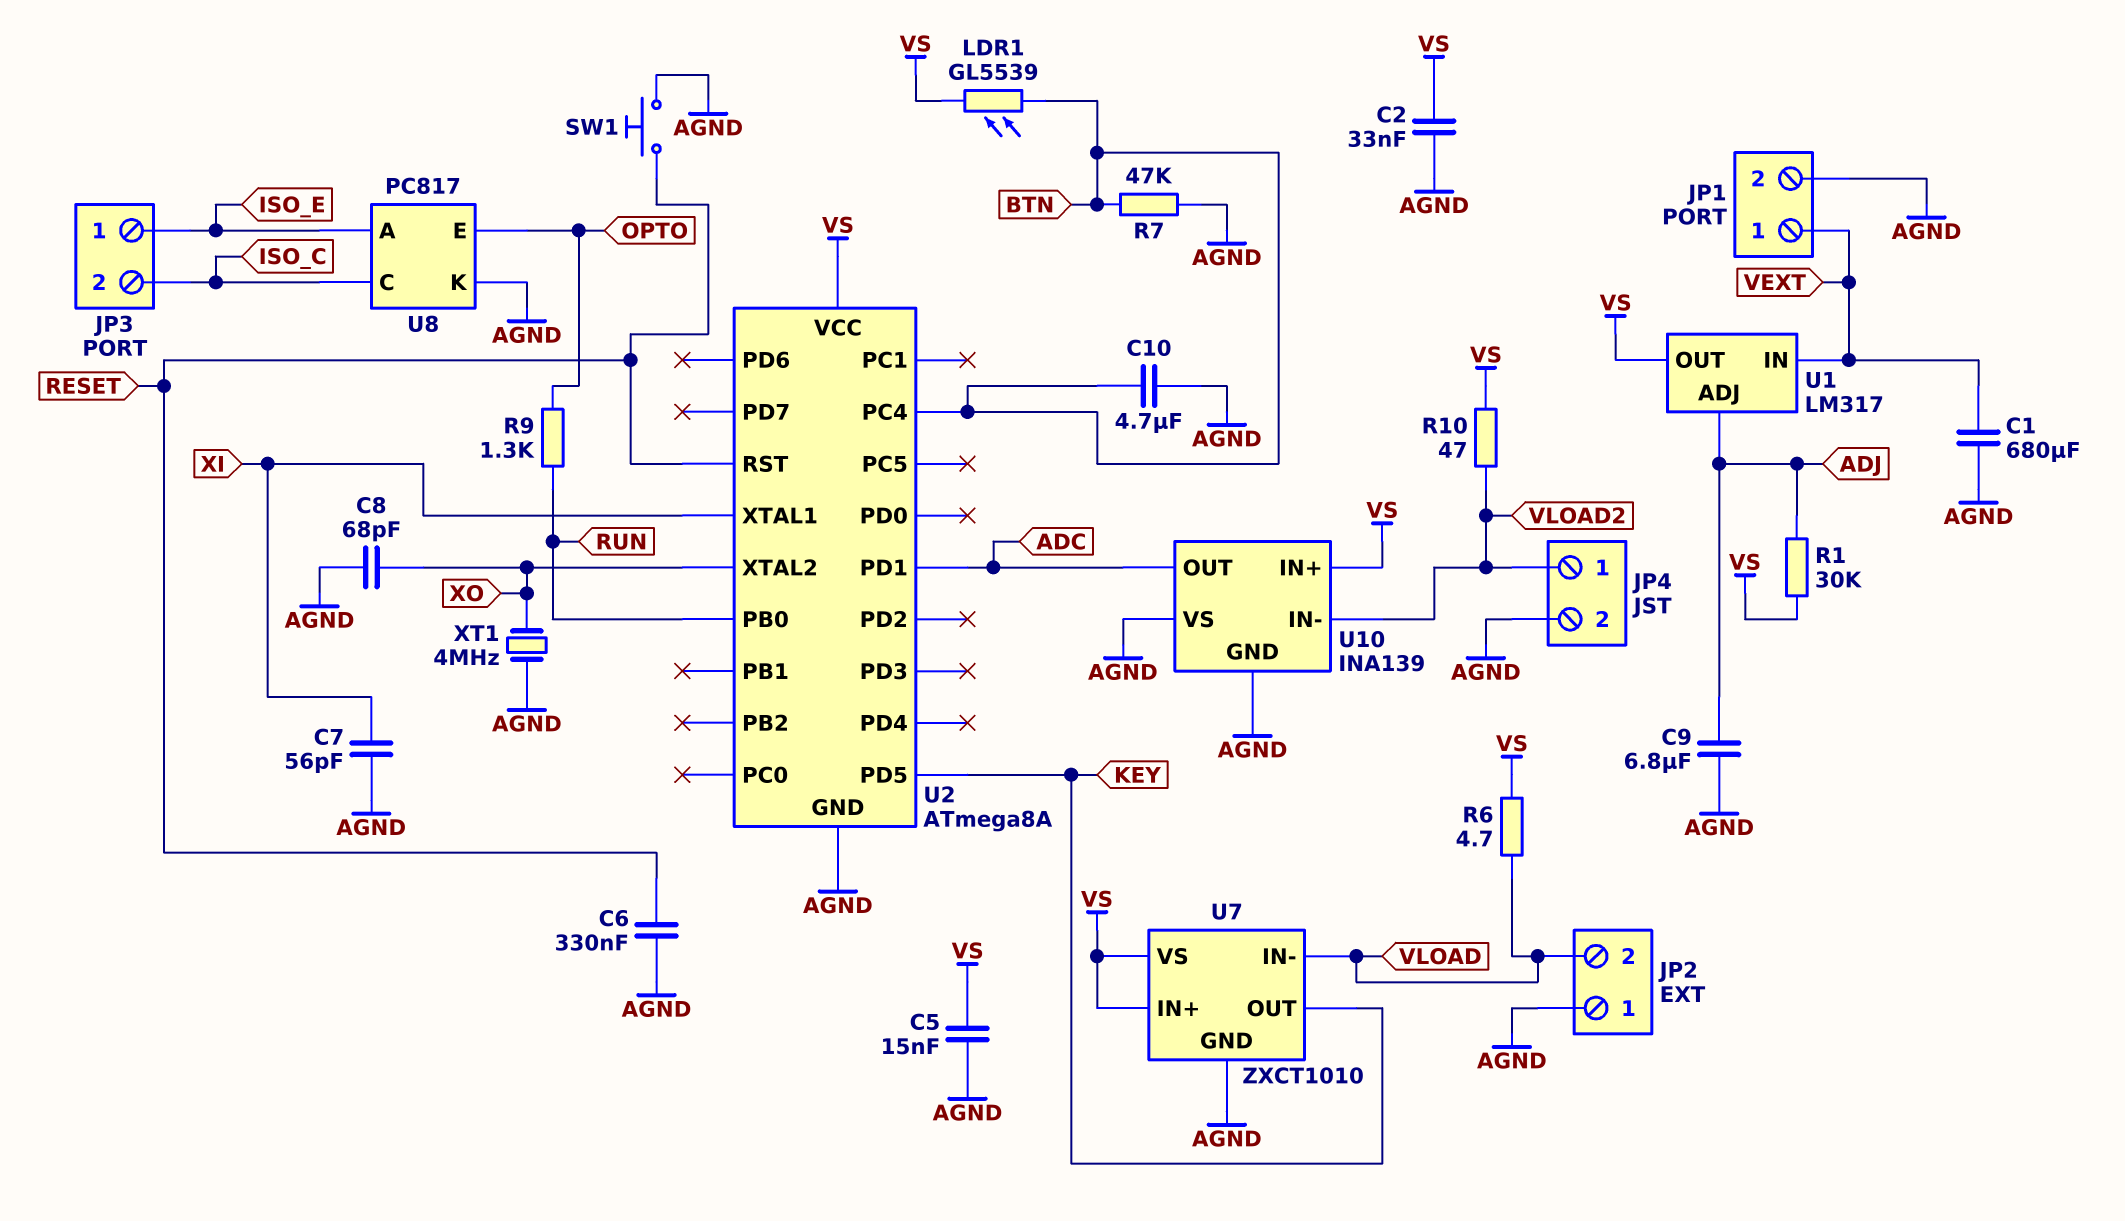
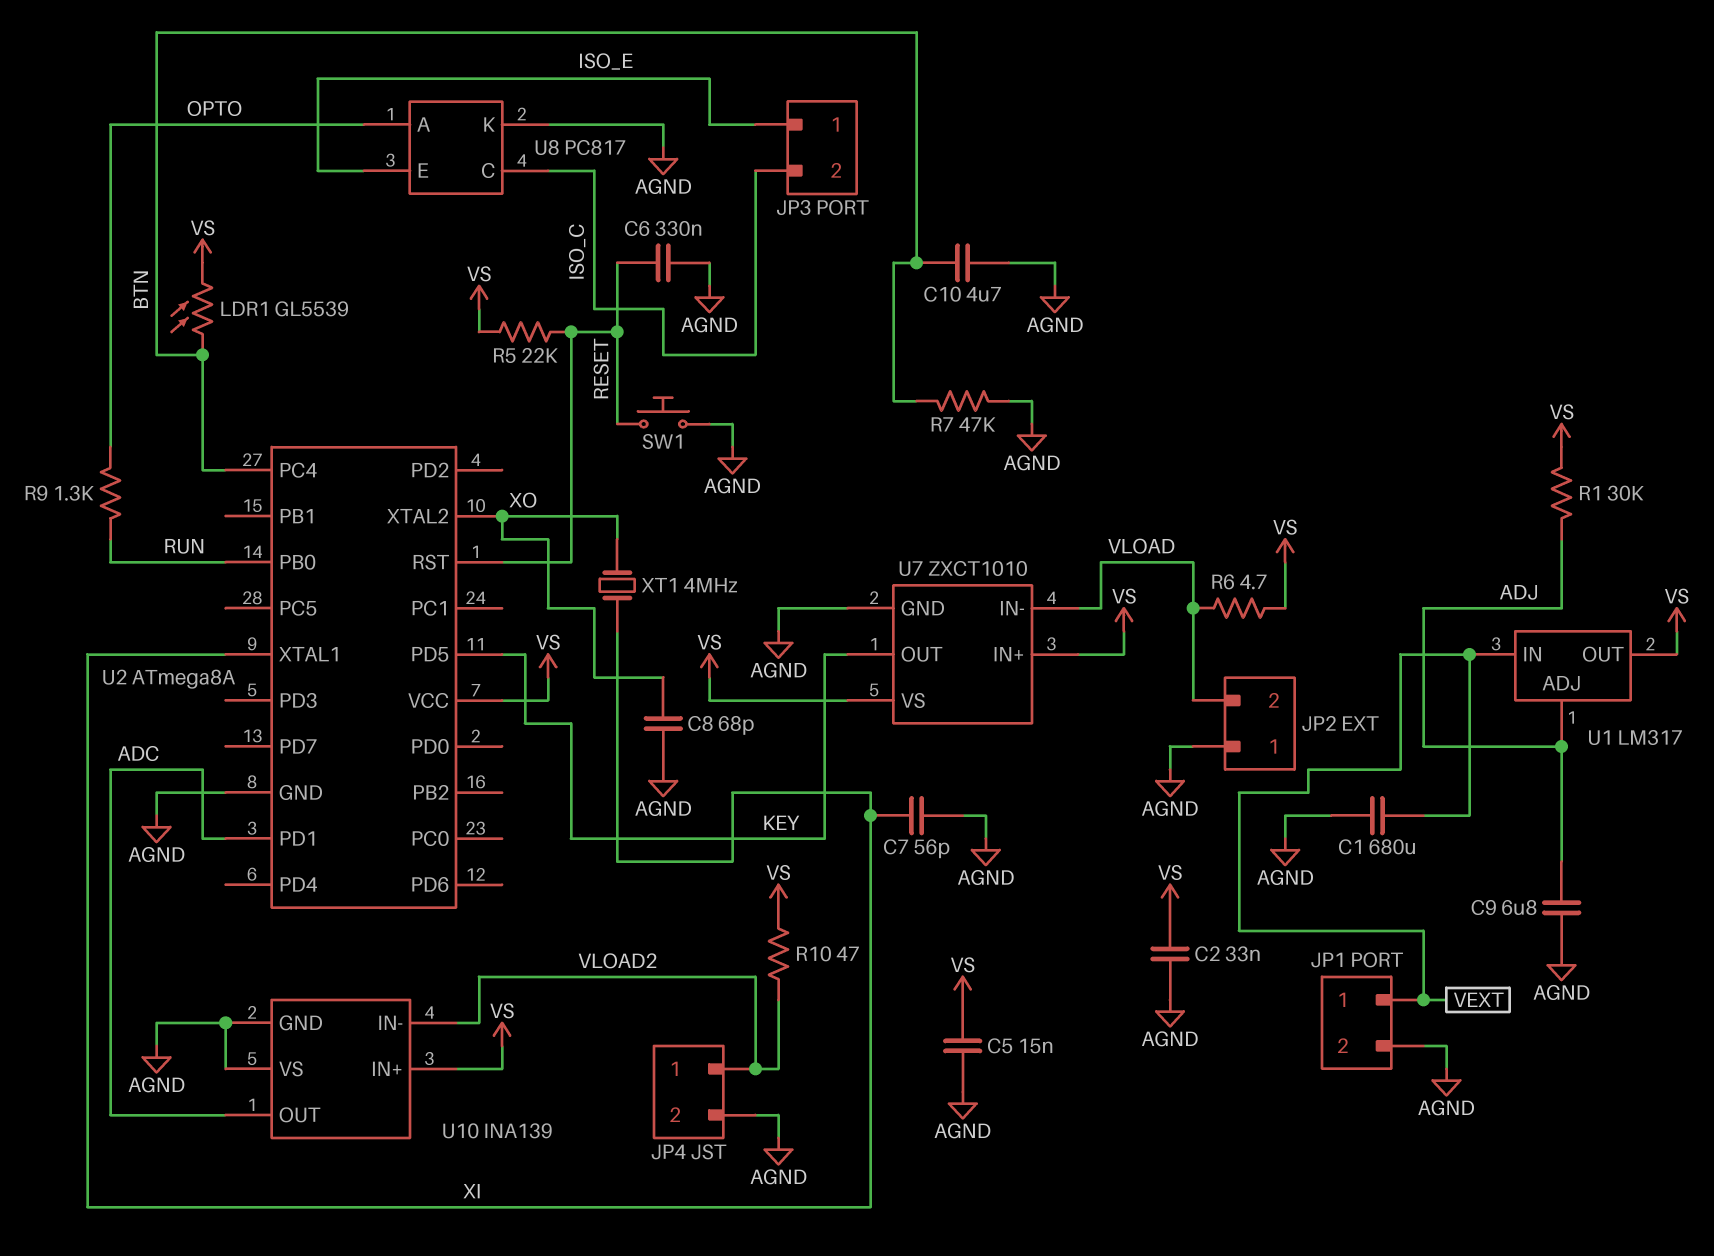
R5: none -> 22k (RESET, VS)
U8 pin A: ISO_E -> OPTO
U8 pin E: OPTO -> ISO_E
XT1: 4MHz (AGND, XO) -> 4MHz (XI, XO)

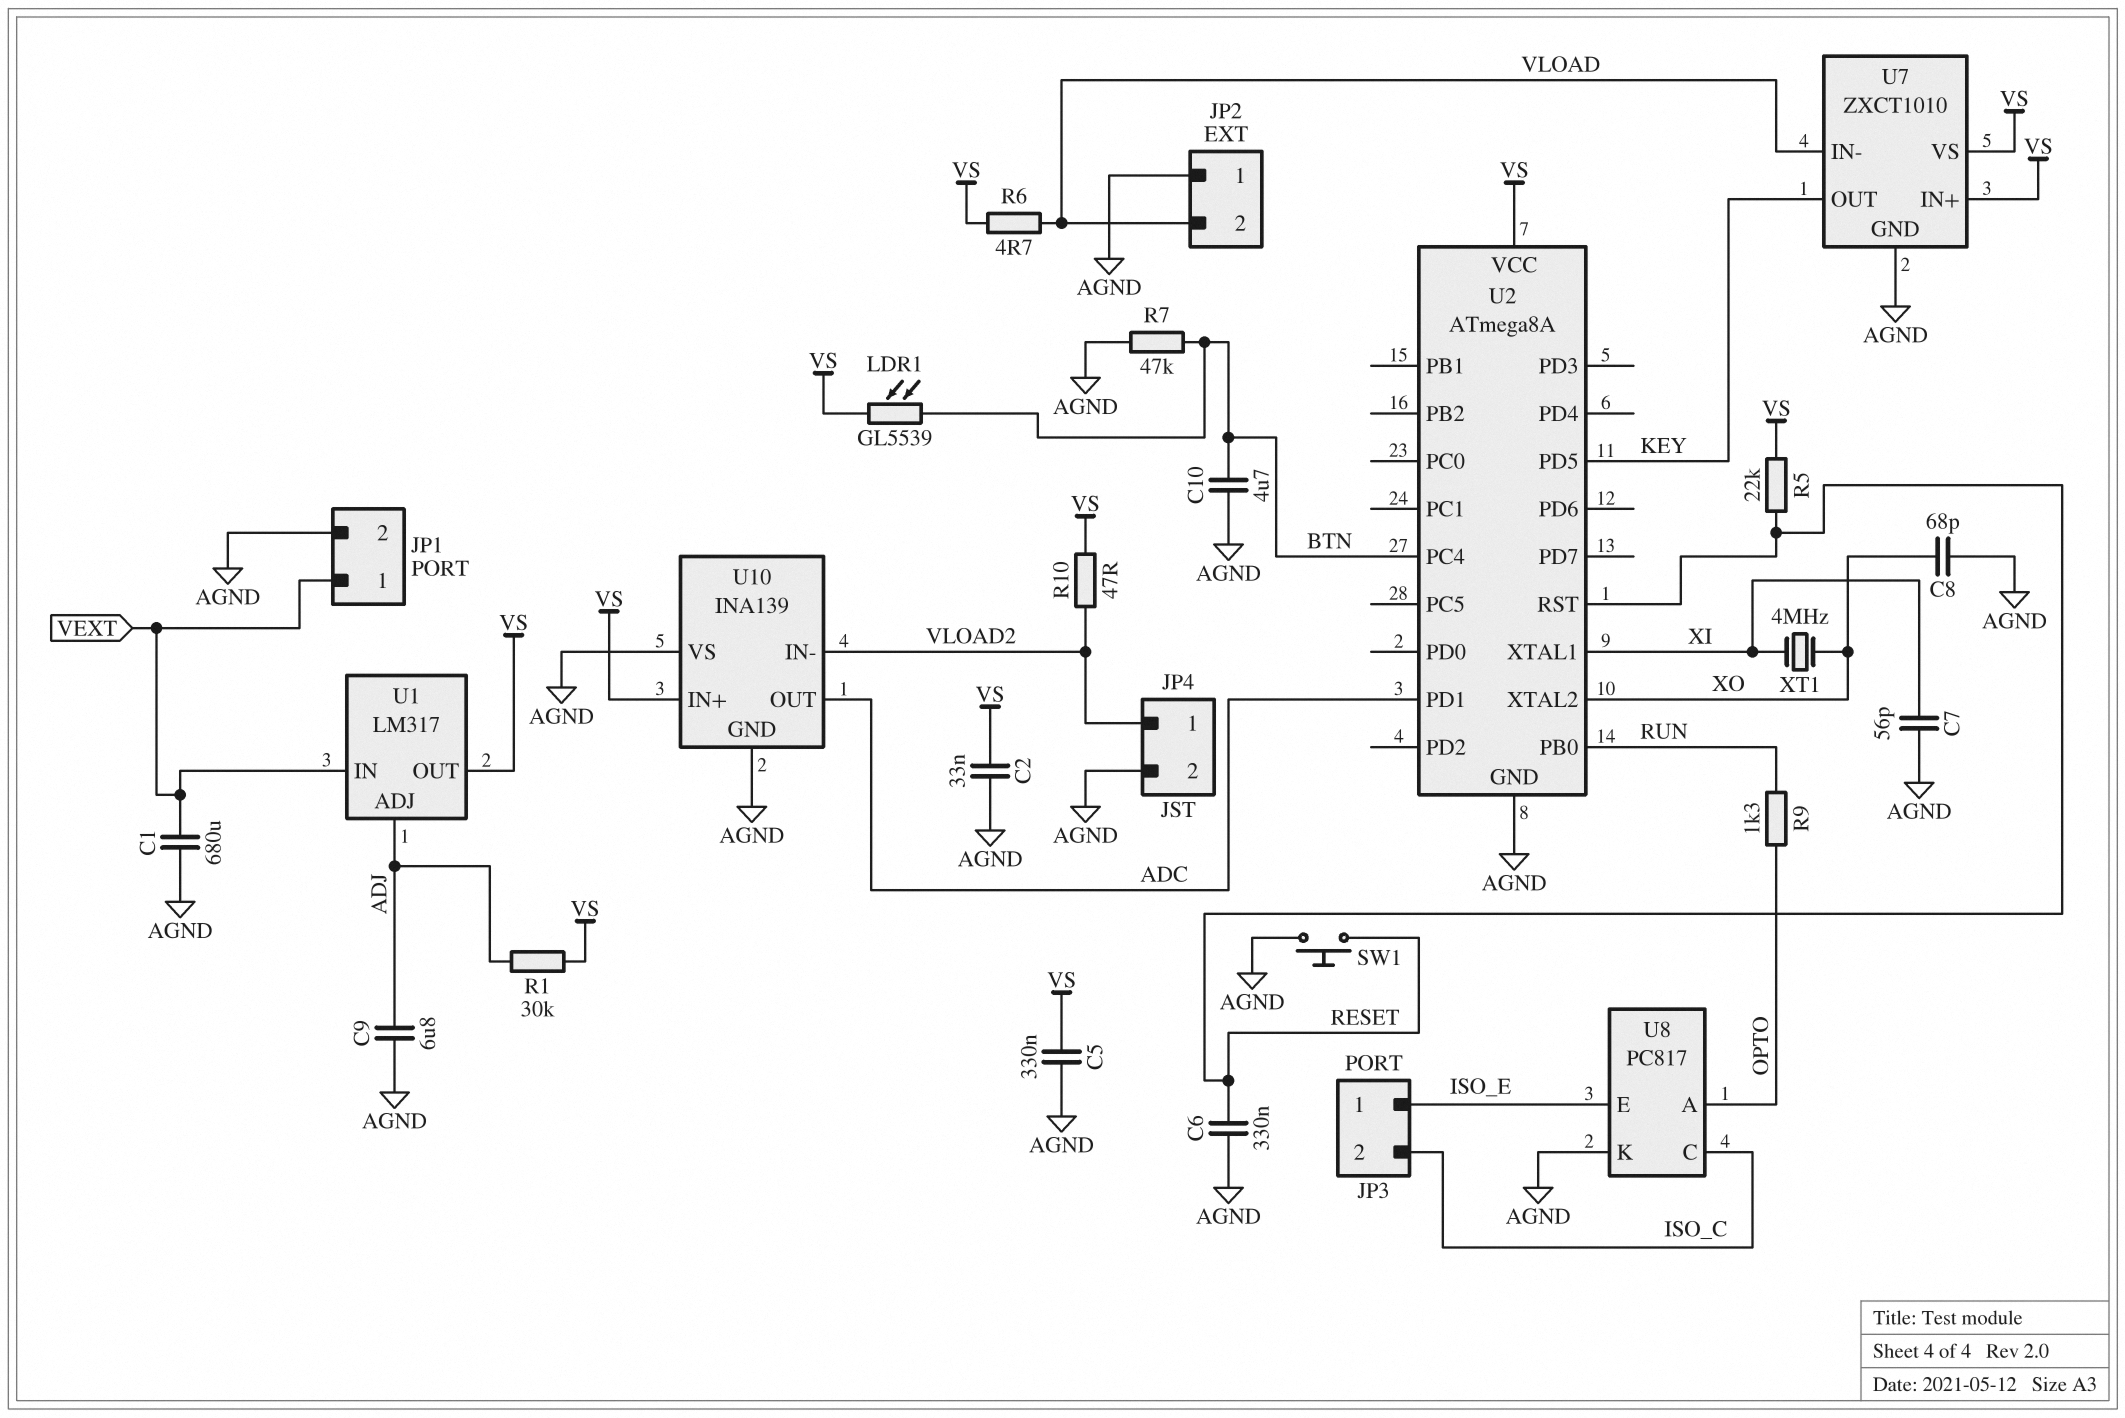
C5: 15nF (AGND, VS) -> 330nF (AGND, VS)

